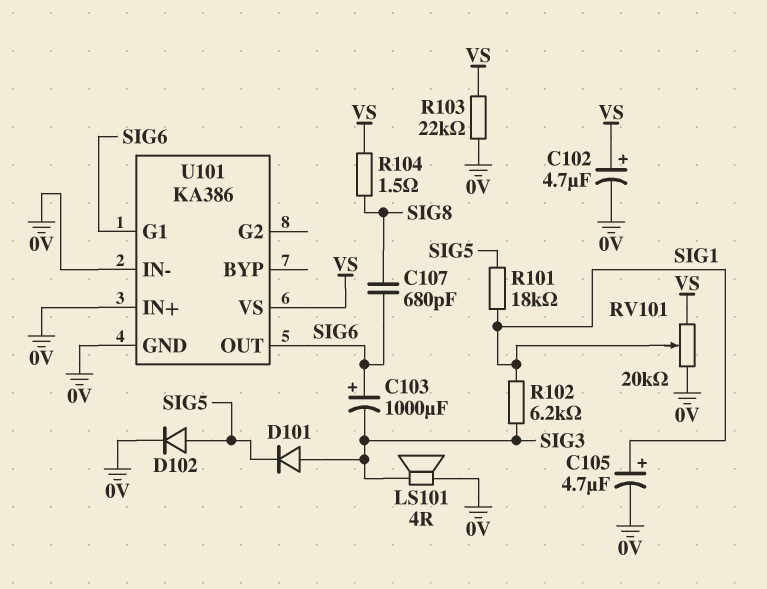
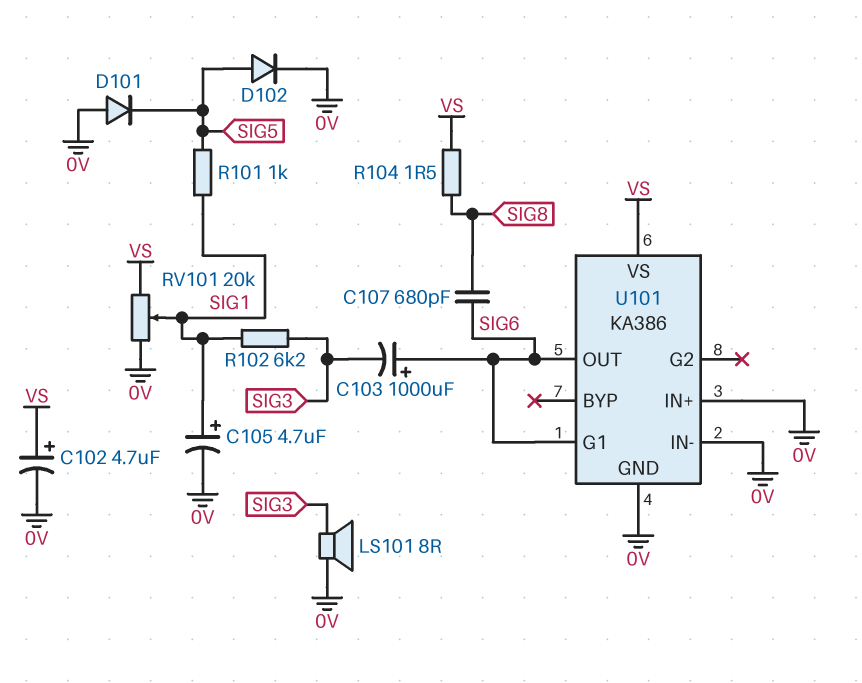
D101: diode (A SIG3, K SIG5) -> diode (A 0V, K SIG5)
LS101: speaker 4R (0V, SIG3) -> speaker 8R (0V, SIG3)
R101: 18k (SIG1, SIG5) -> 1k (SIG1, SIG5)
R103: 22k (0V, VS) -> none

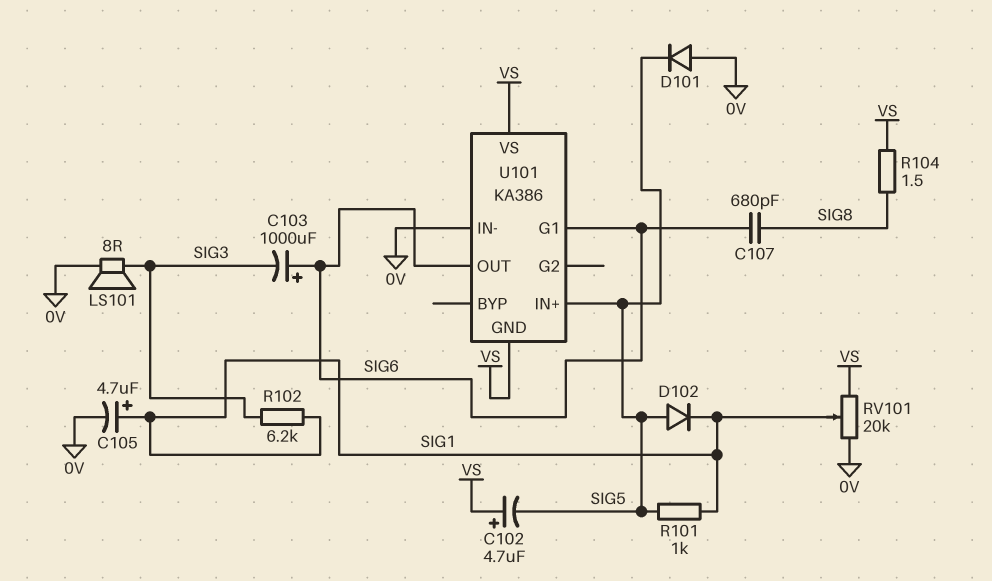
C102: 4.7uF (plus VS, minus 0V) -> 4.7uF (plus VS, minus SIG5)
D102: diode (A SIG5, K 0V) -> diode (A SIG5, K SIG1)
U101 pin GND: 0V -> VS
U101 pin IN+: 0V -> SIG5

